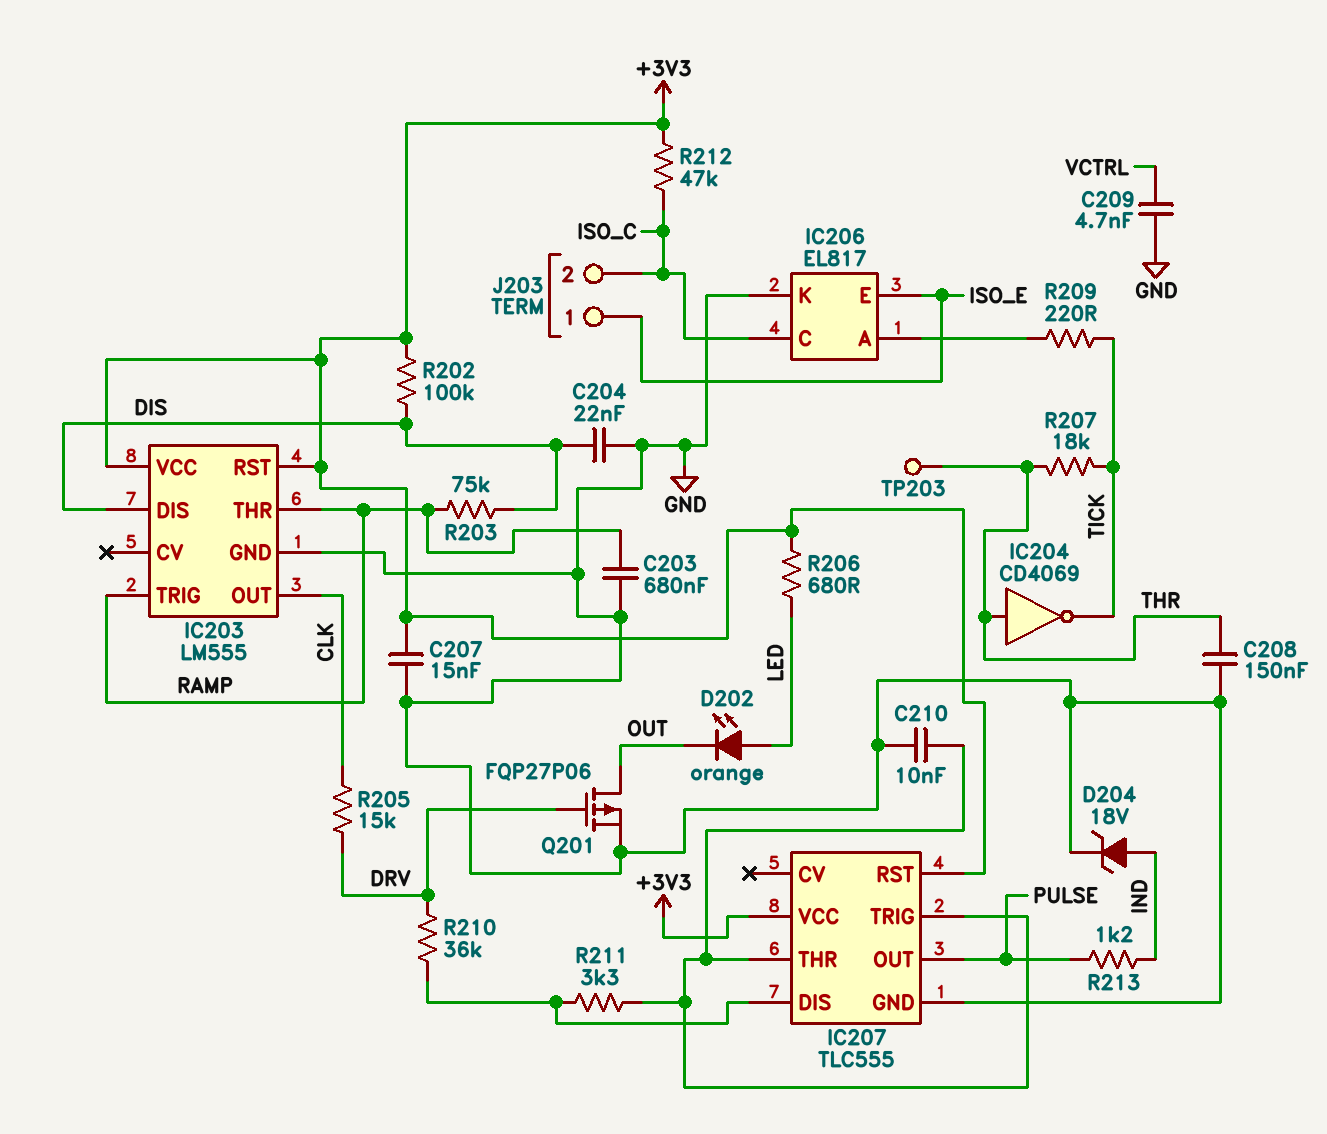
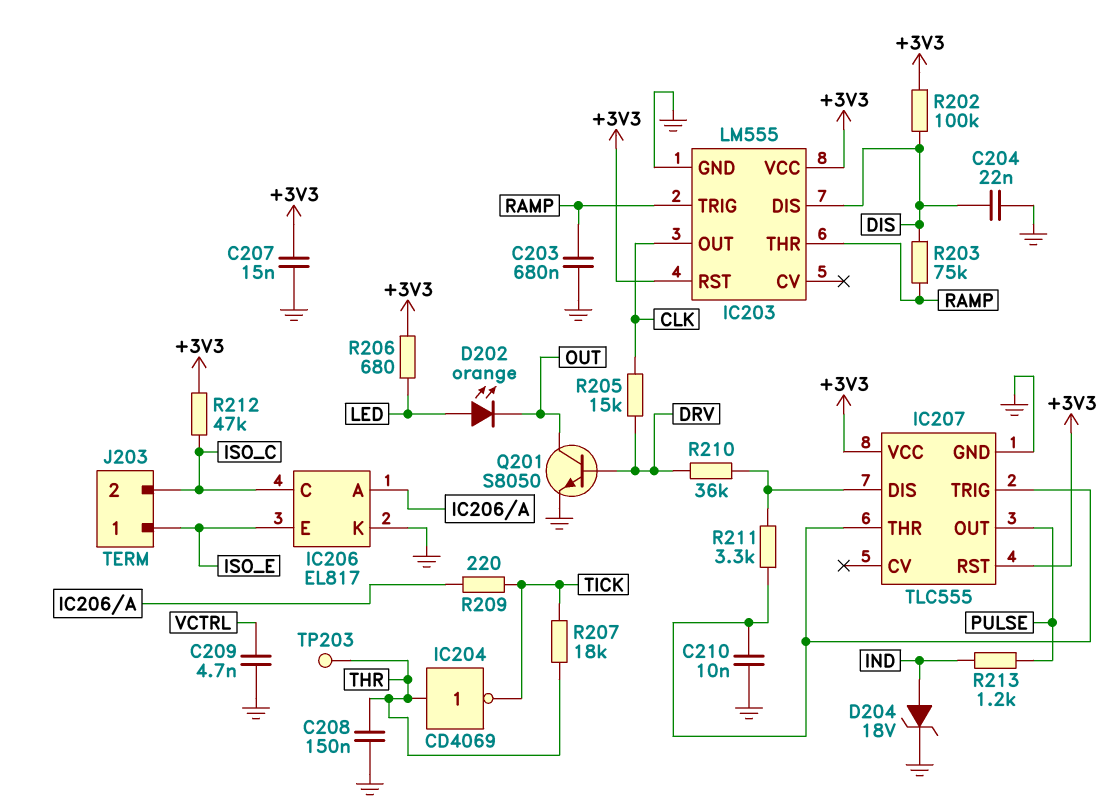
Q201: PMOS FQP27P06 (G DRV, D OUT, S GND) -> NPN S8050 (B DRV, C OUT, E GND)

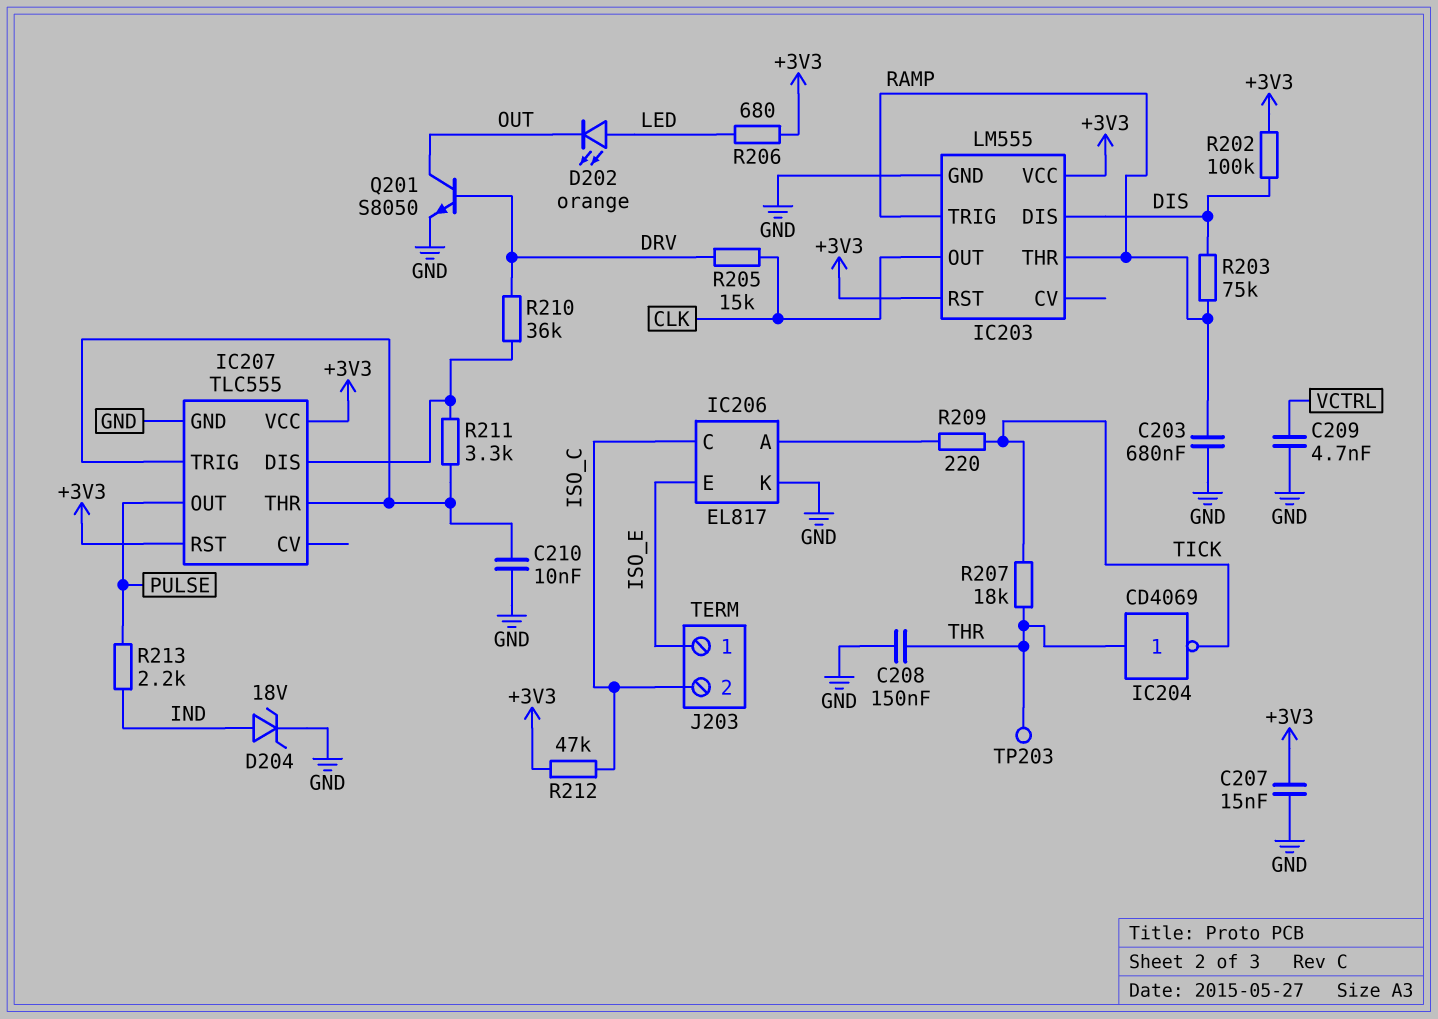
C204: 22nF (DIS, GND) -> none
R213: 1.2k (IND, PULSE) -> 2.2k (IND, PULSE)

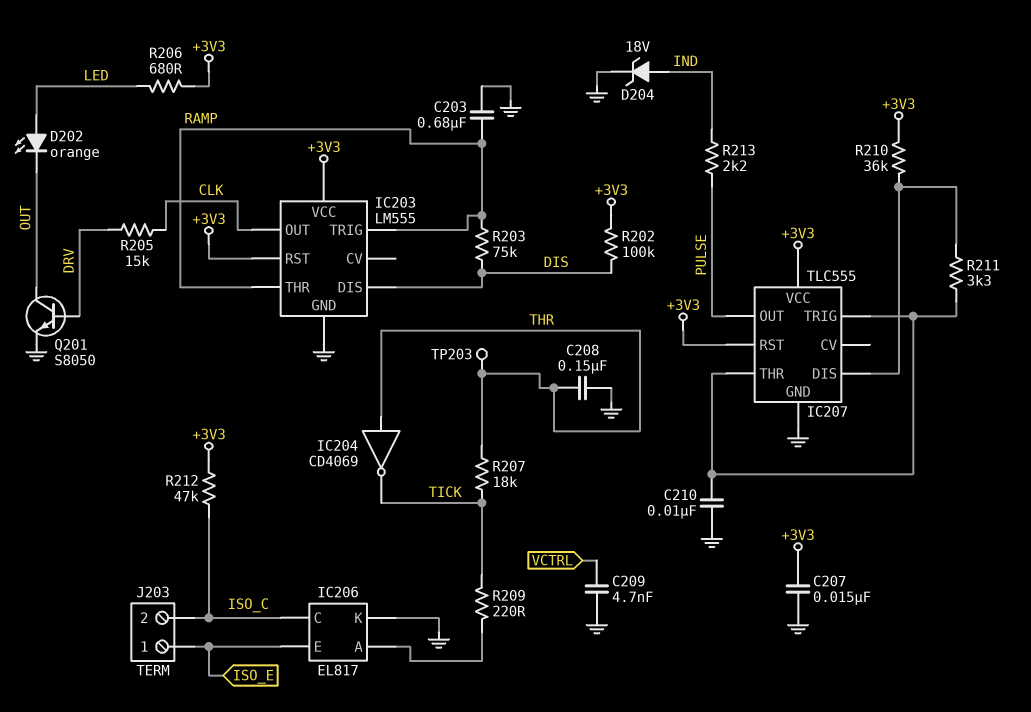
R210: 36k (DRV, IC207/DIS) -> 36k (+3V3, IC207/DIS)

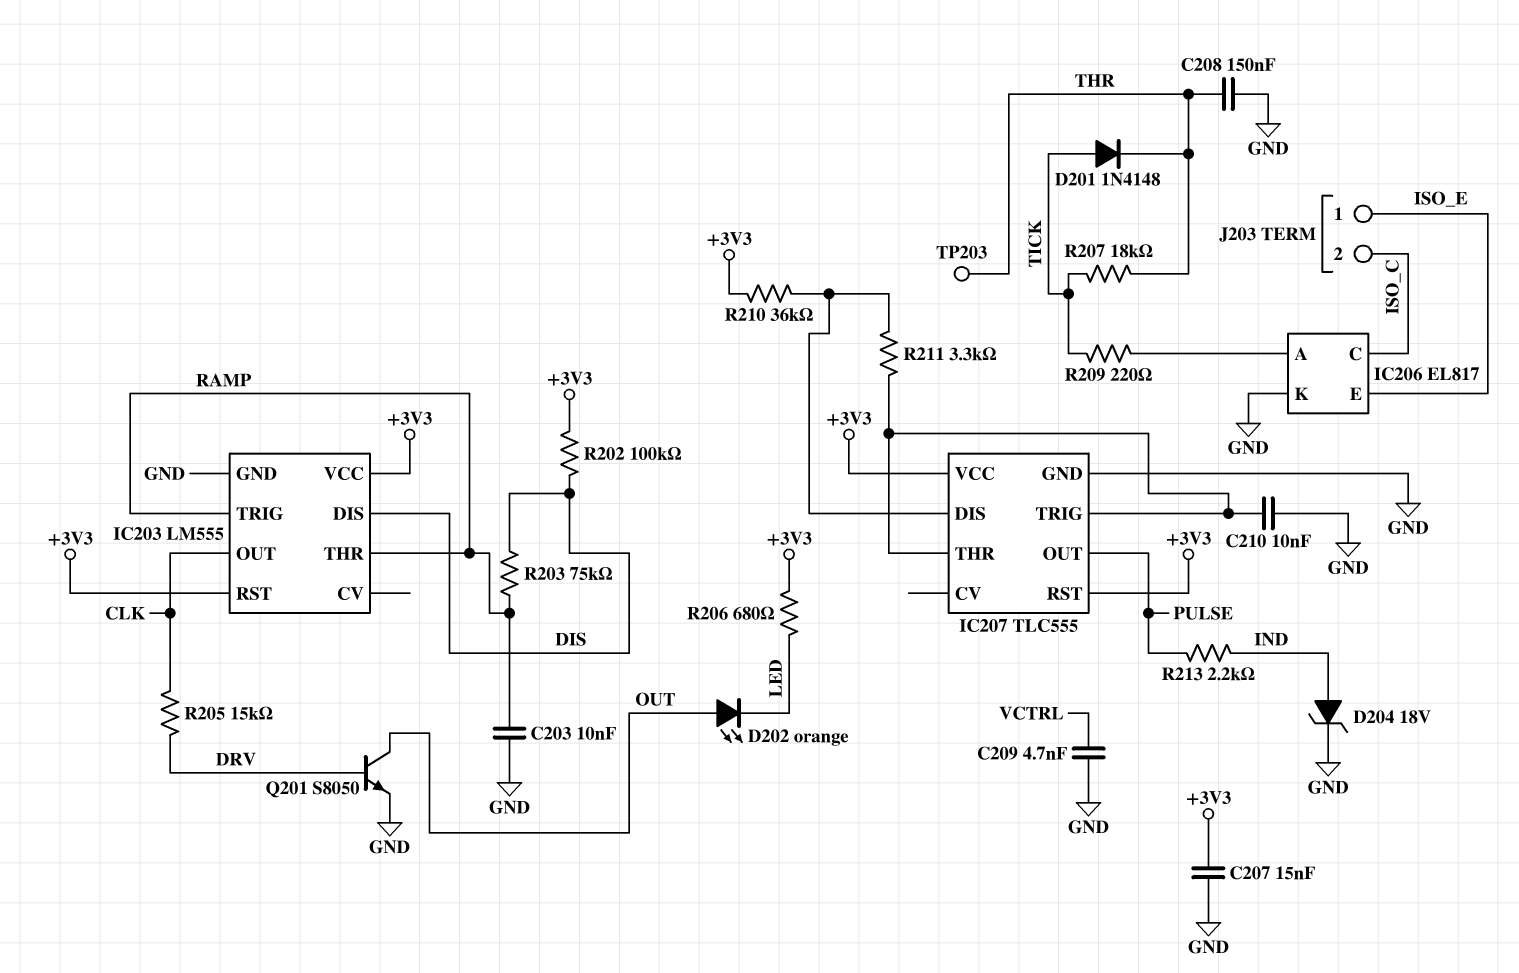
C203: 680nF (GND, RAMP) -> 10nF (GND, RAMP)
D201: none -> diode 1N4148 (A TICK, K THR)
D202: LED orange (A LED, K OUT) -> LED orange (A OUT, K LED)
IC204: NOT CD4069 (in THR, out TICK) -> none
R212: 47k (+3V3, ISO_C) -> none

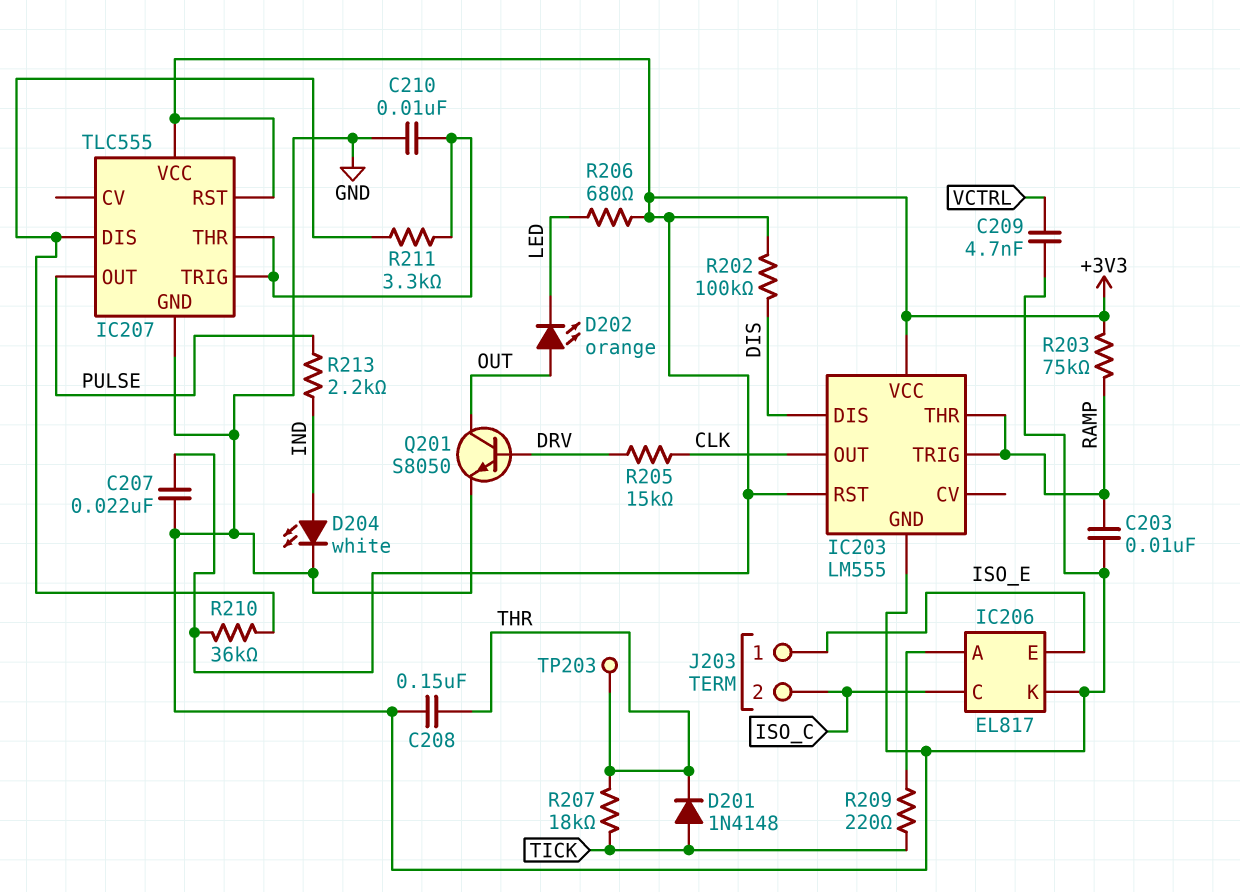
C207: 15nF (+3V3, GND) -> 22nF (+3V3, GND)
D204: zener 18V (A IND, K GND) -> LED white (A IND, K GND)
R203: 75k (DIS, RAMP) -> 75k (+3V3, RAMP)

